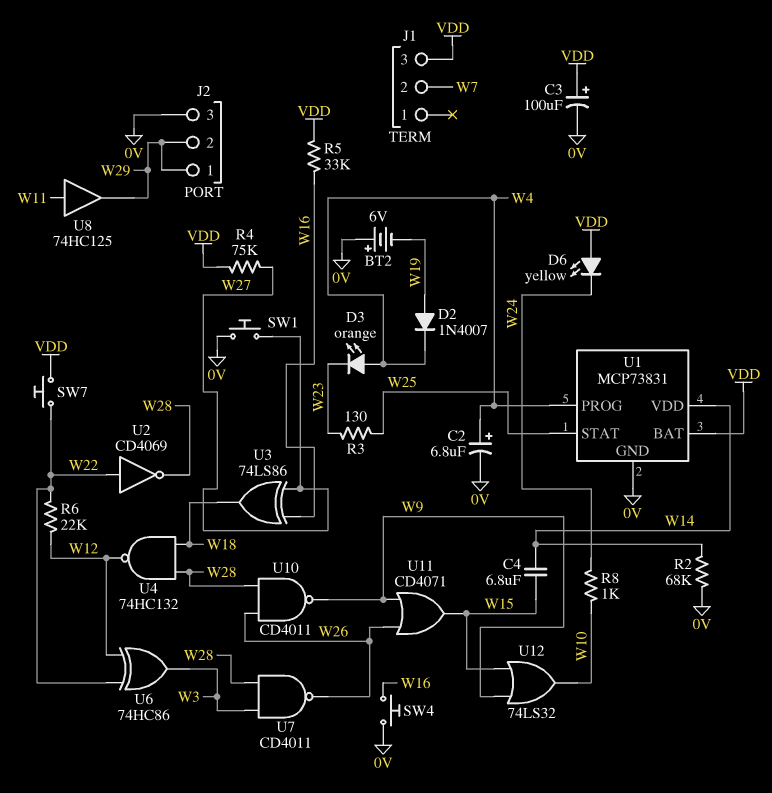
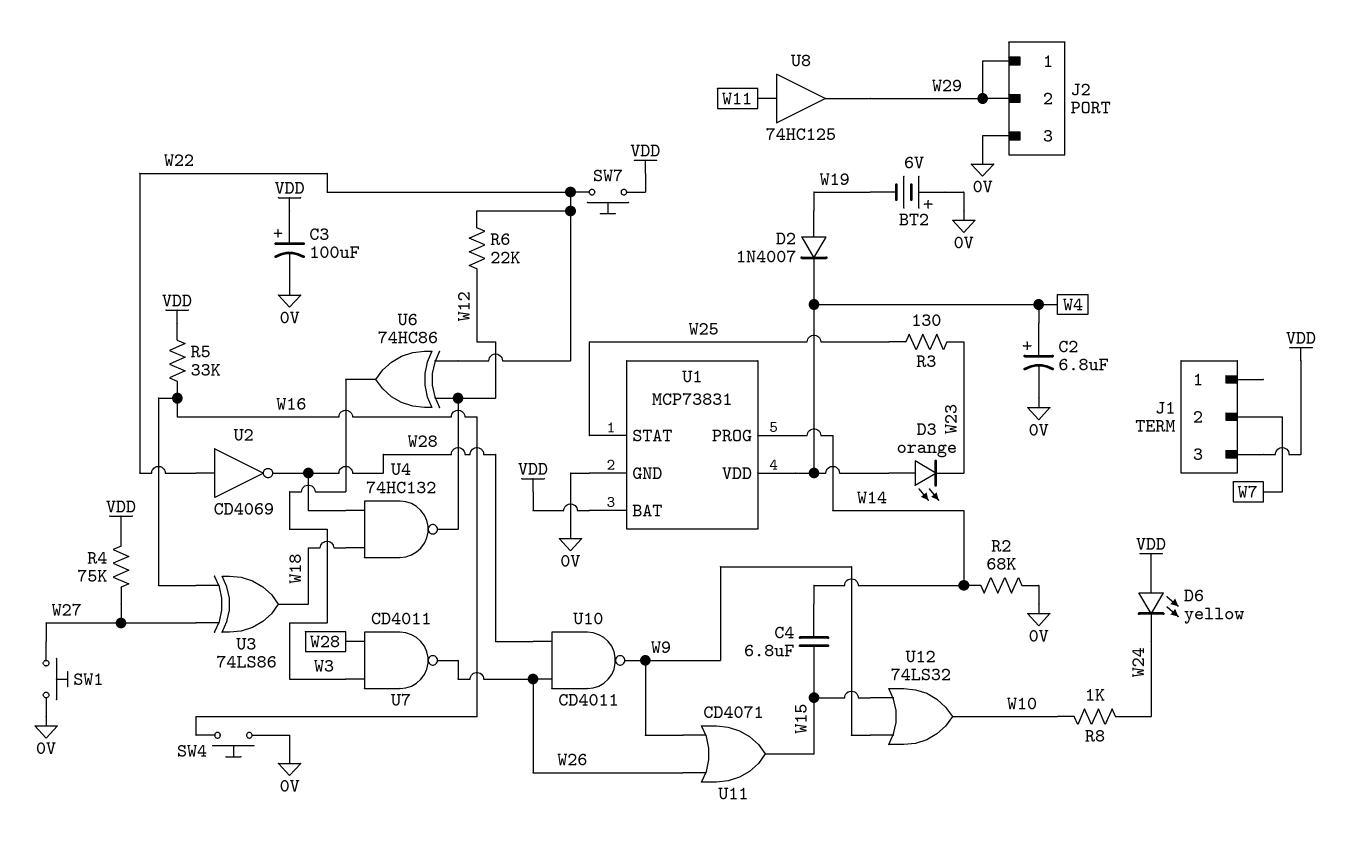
U1 pin PROG: W4 -> W14
U1 pin VDD: W14 -> W4

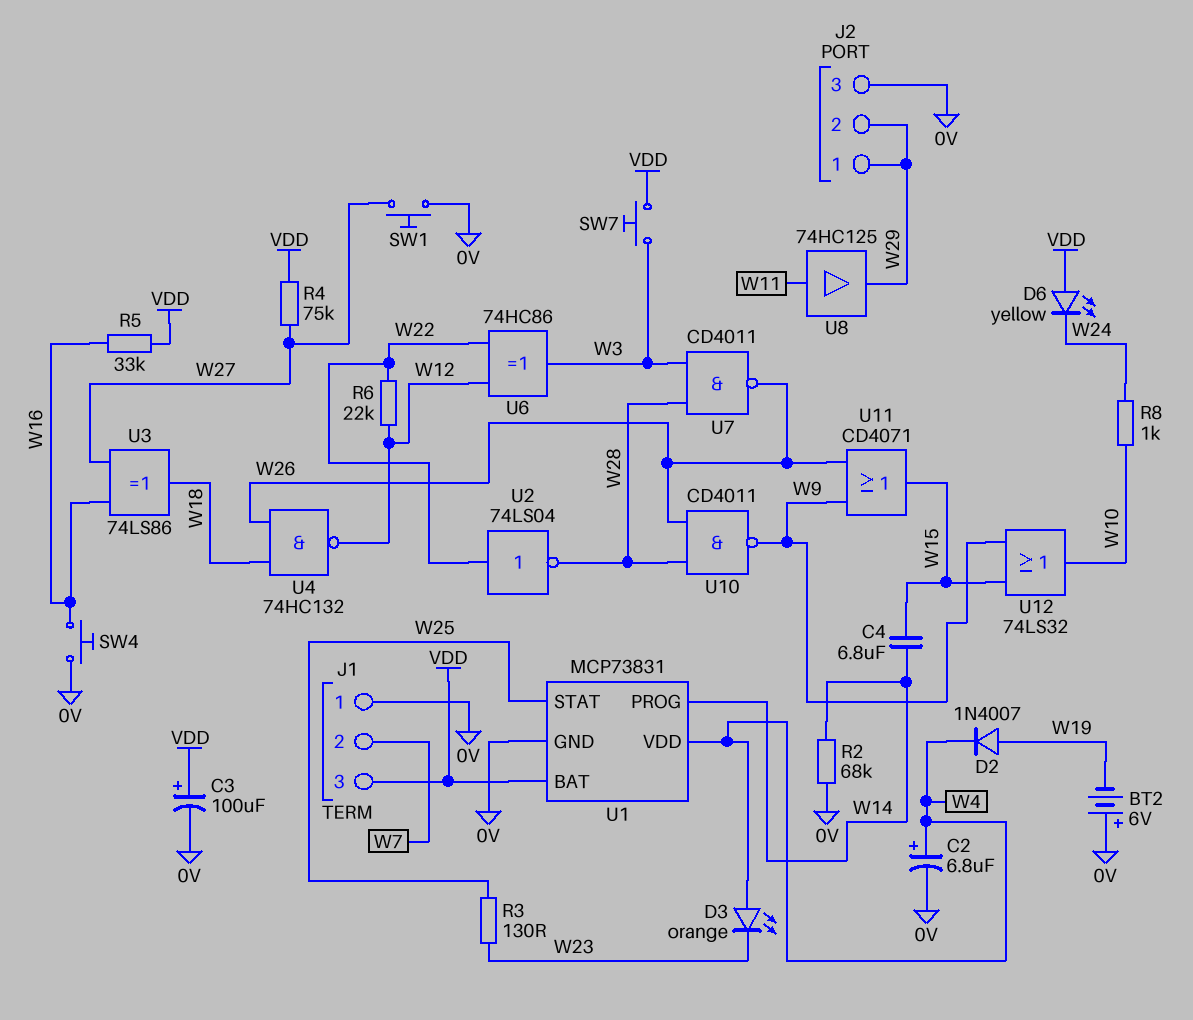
J1 pin 1: none -> 0V
SW7: button (VDD, W22) -> button (VDD, W3)
U2: NOT CD4069 (in W22, out W28) -> NOT 74LS04 (in W22, out W28)
U4: NAND 74HC132 (in W18, in W28, out W12) -> NAND 74HC132 (in W18, in W26, out W12)

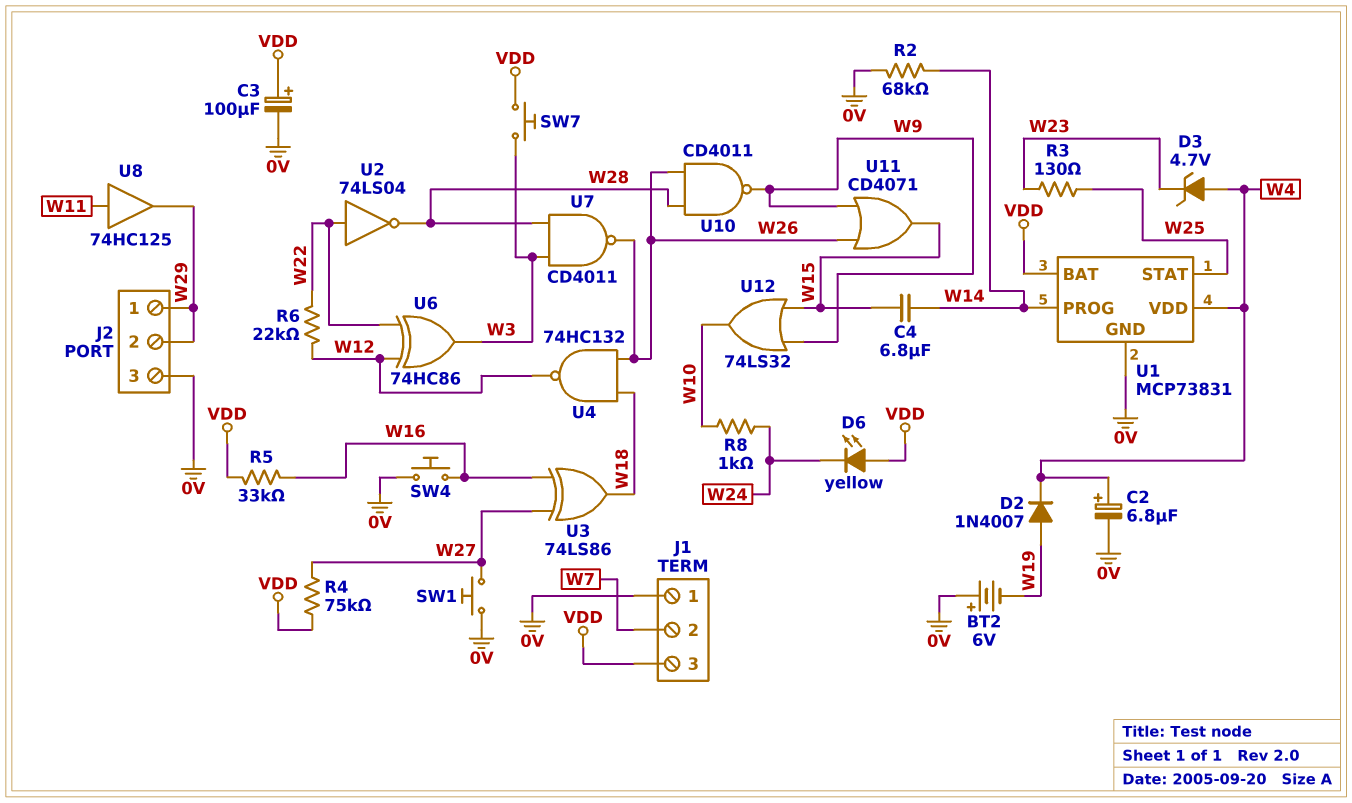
D3: LED orange (A W4, K W23) -> zener 4.7V (A W4, K W23)

